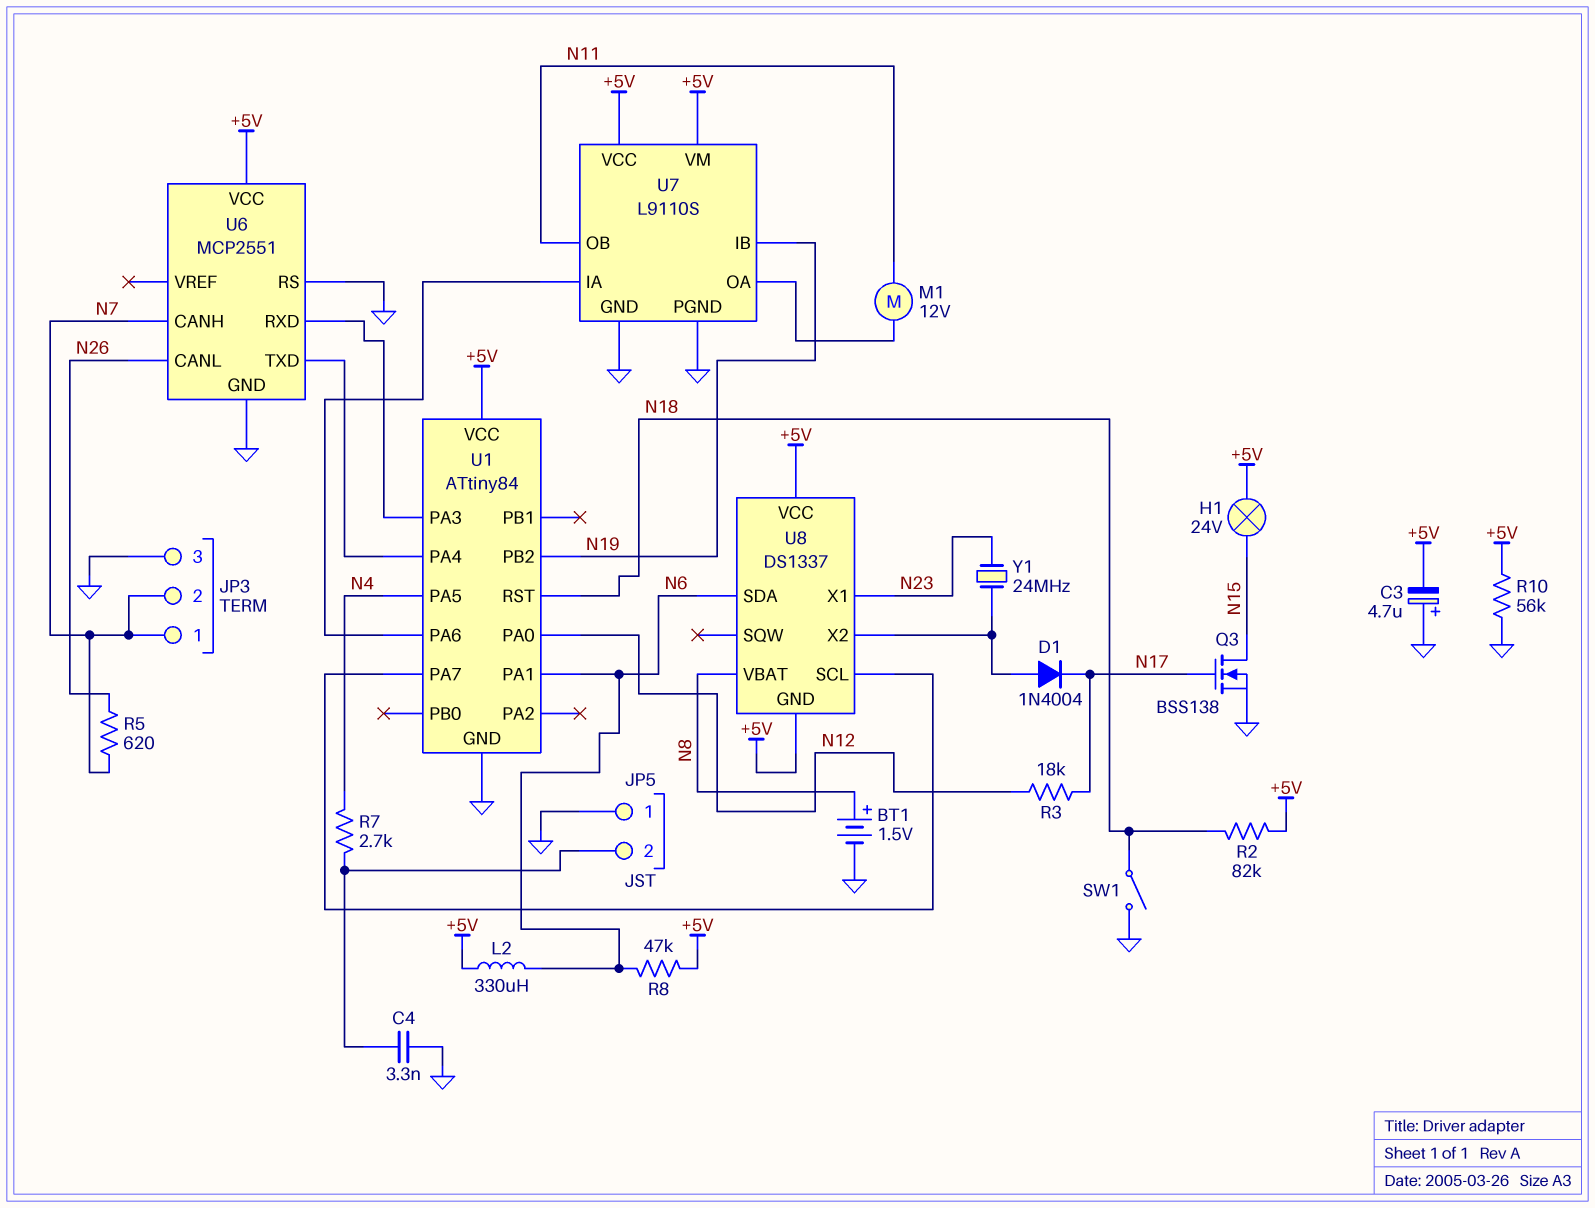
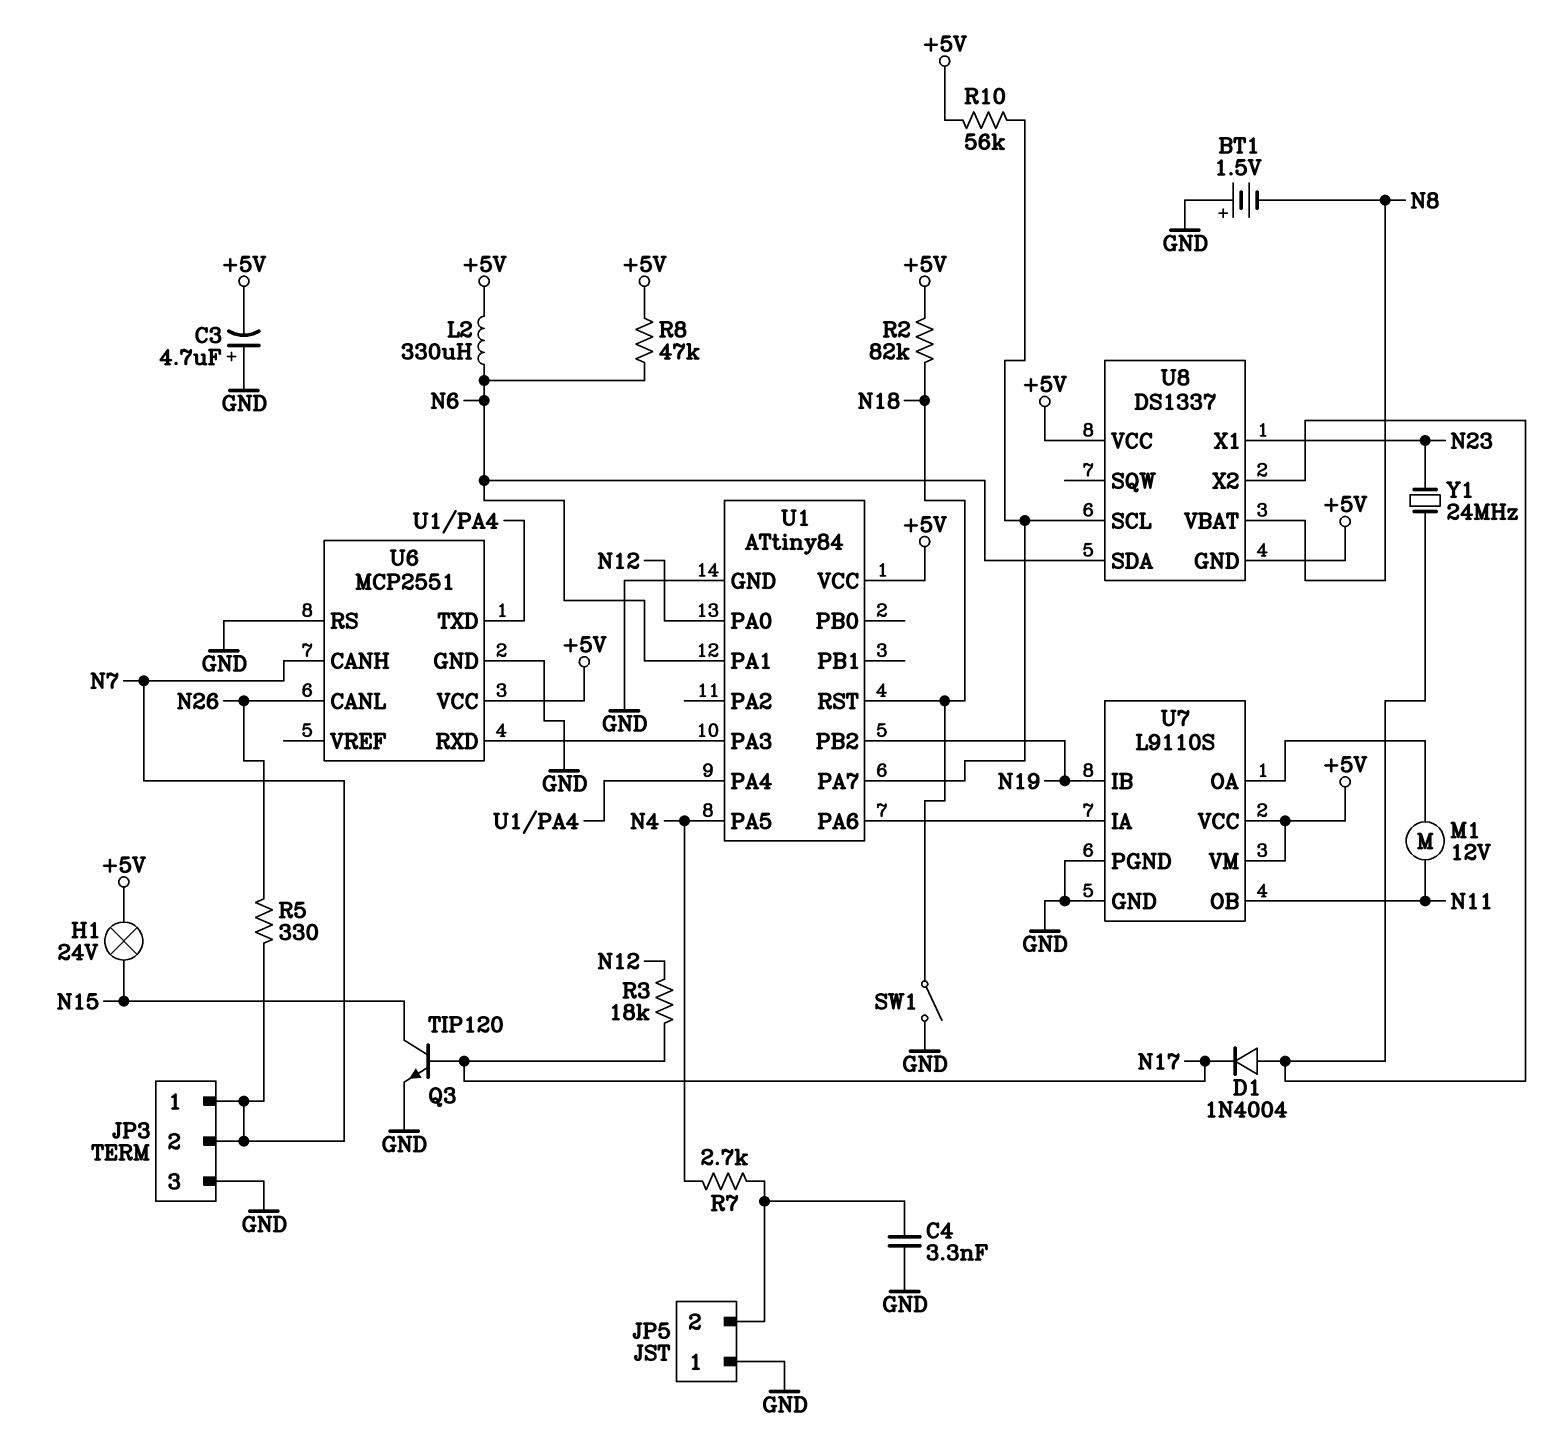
BT1: 1.5V (plus N8, minus GND) -> 1.5V (plus GND, minus N8)
Q3: NMOS BSS138 (G N17, D N15, S GND) -> NPN TIP120 (B N17, C N15, E GND)
R5: 620 (N7, N26) -> 330 (N7, N26)
R10: 56k (+5V, GND) -> 56k (+5V, U1/PA7)

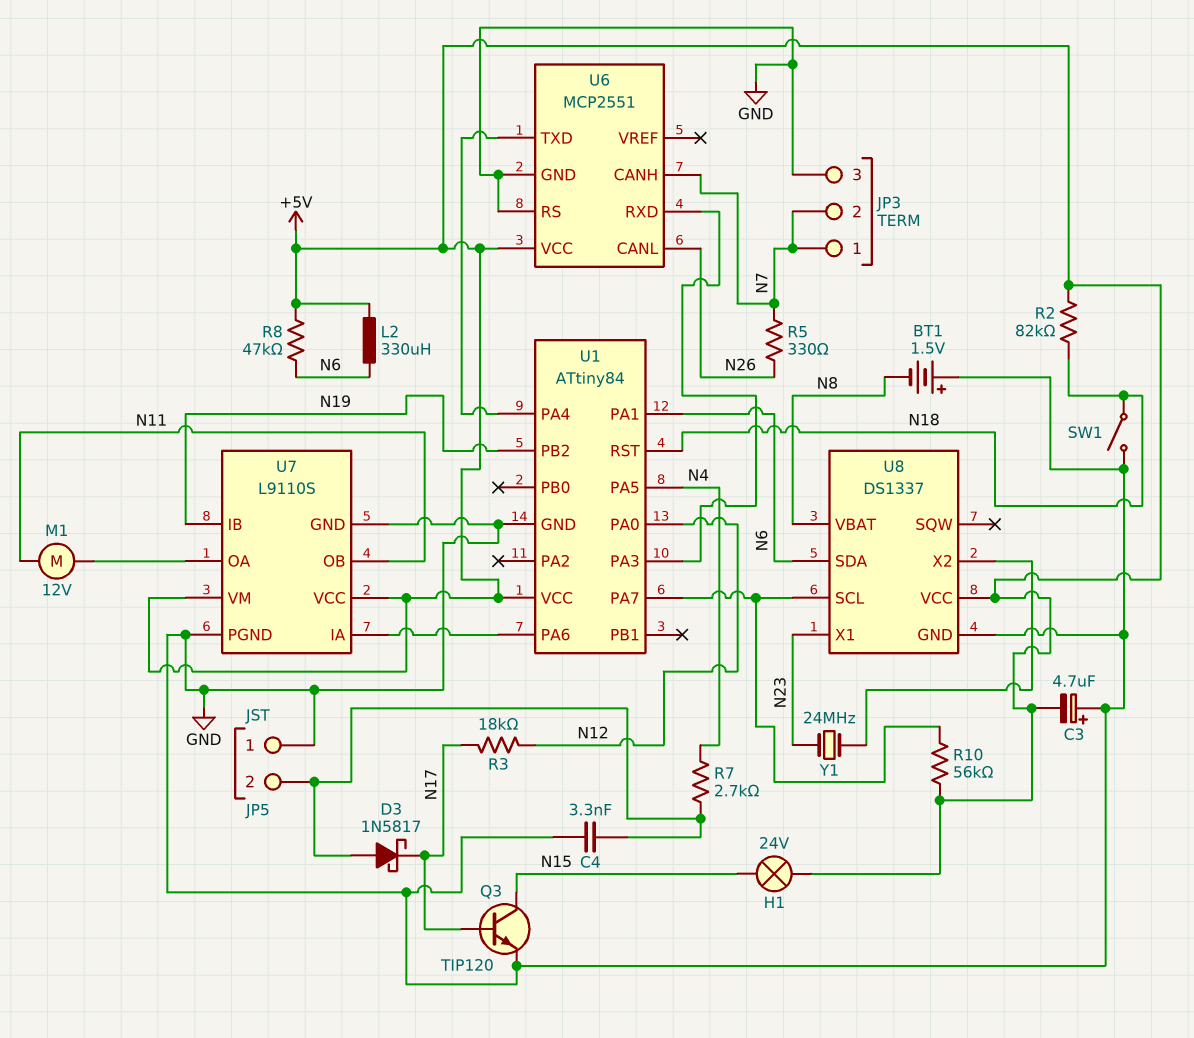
D1: diode 1N4004 (A U8/X2, K N17) -> none
D3: none -> schottky 1N5817 (A JP5/2, K N17)
U8 pin GND: +5V -> GND

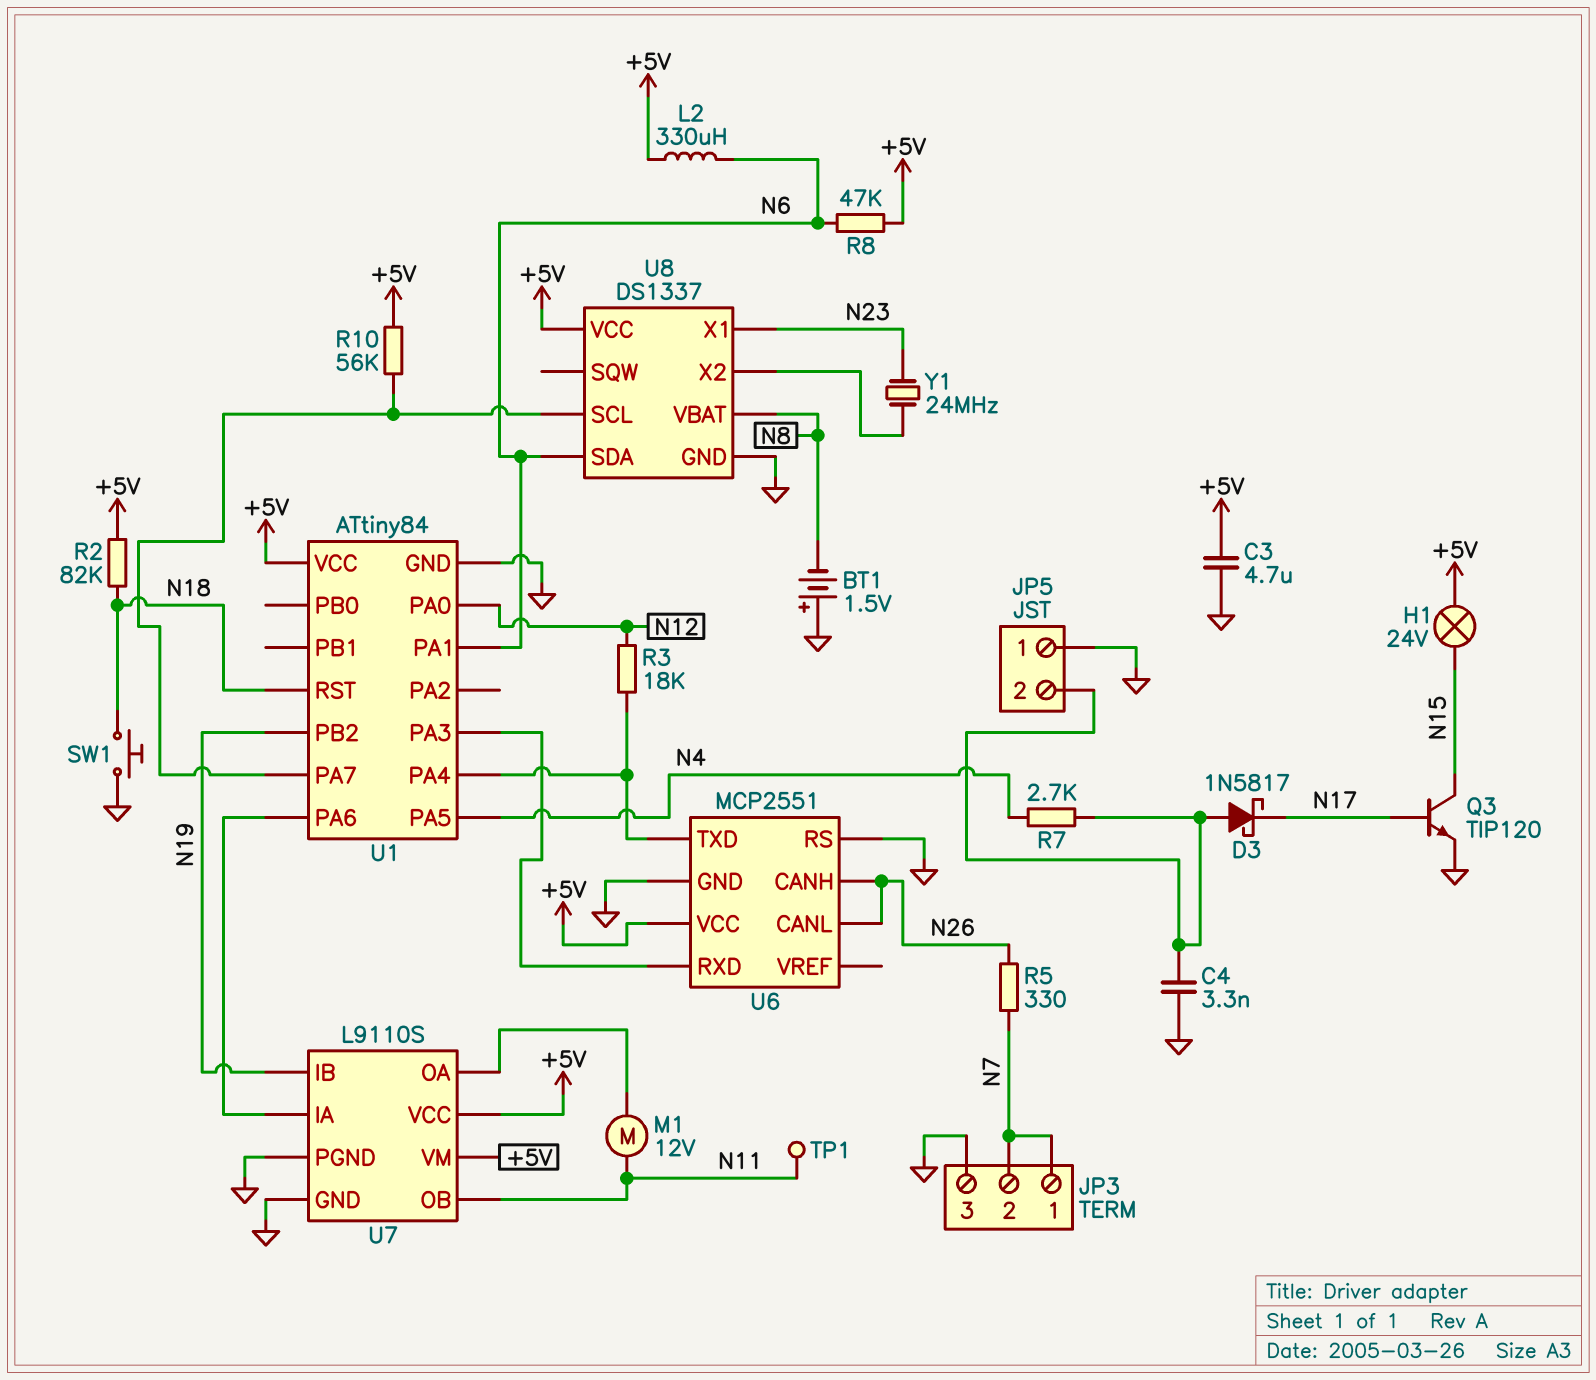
C3: 4.7uF (plus GND, minus +5V) -> 4.7uF (+5V, GND)
R3: 18k (N12, N17) -> 18k (N12, U1/PA4)
SW1: switch (GND, N18) -> button (GND, N18)
TP1: none -> test point (N11)
U6 pin CANH: N7 -> N26

